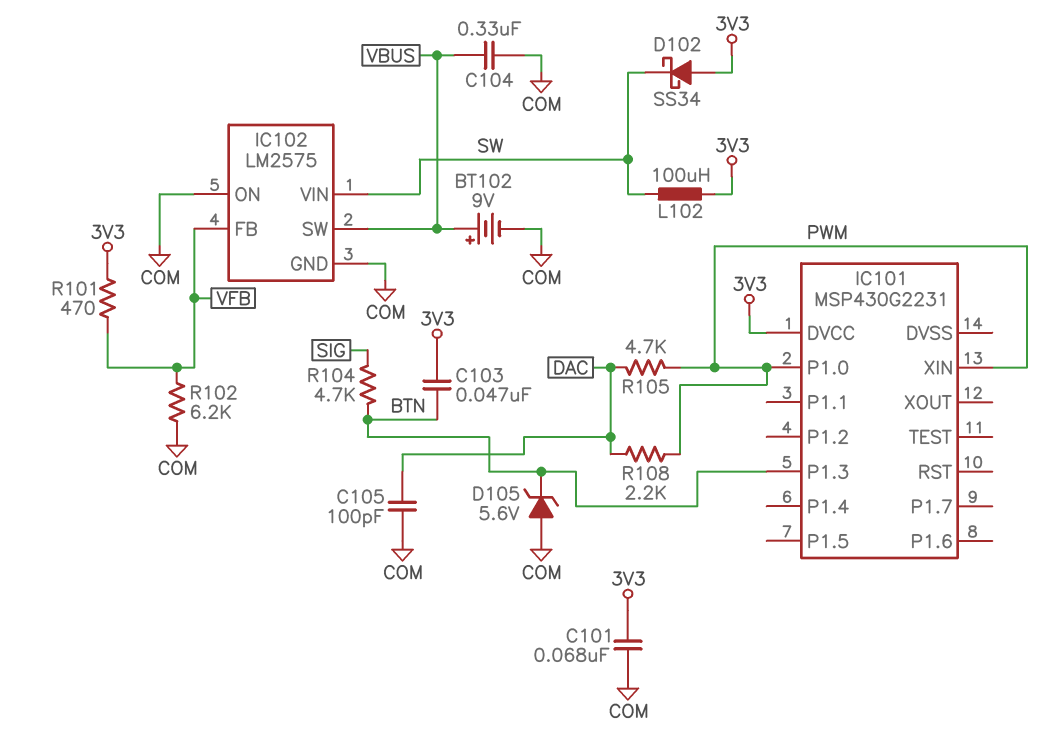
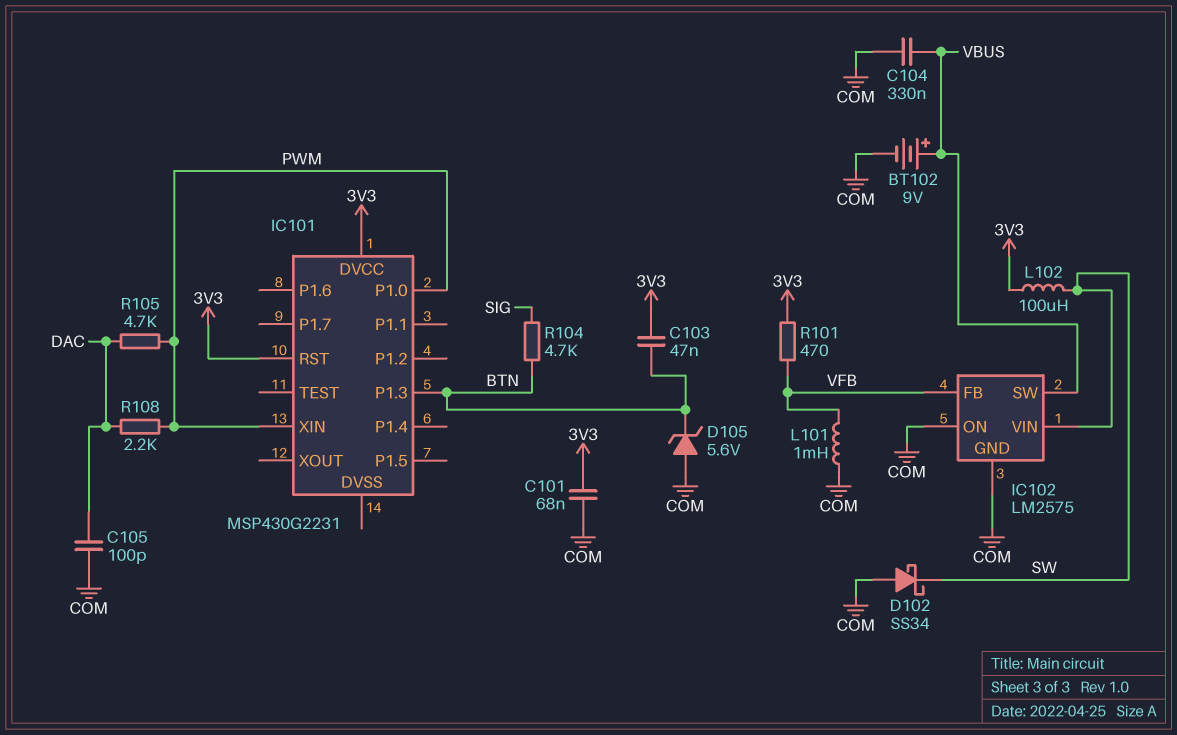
D102: schottky SS34 (A 3V3, K SW) -> schottky SS34 (A COM, K SW)
IC101 pin RST: none -> 3V3
L101: none -> 1mH (COM, VFB)
R102: 6.2k (COM, VFB) -> none

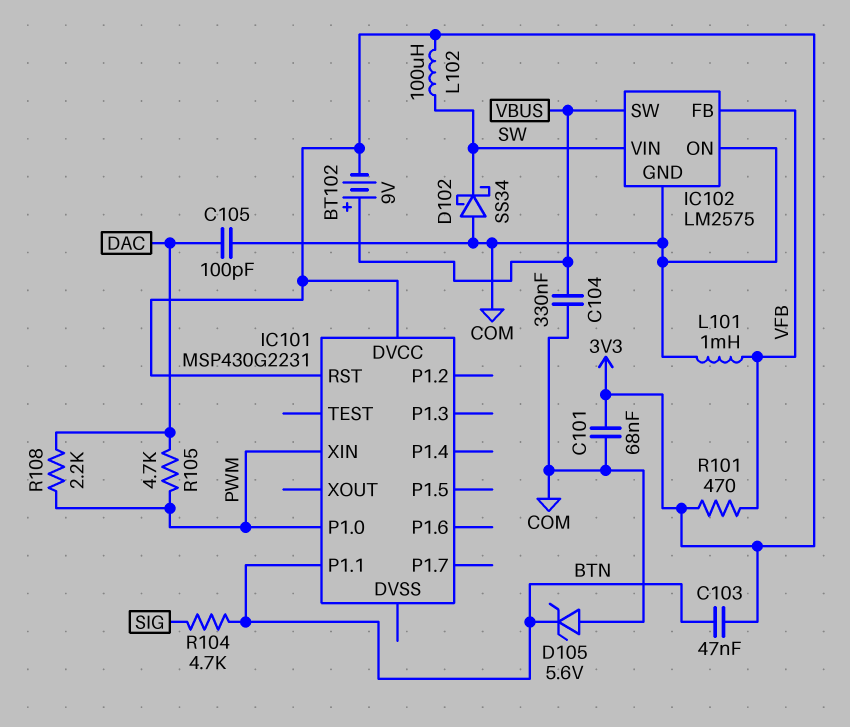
BT102: 9V (plus VBUS, minus COM) -> 9V (plus VBUS, minus 3V3)
IC101 pin P1.1: none -> BTN
IC101 pin P1.3: BTN -> none

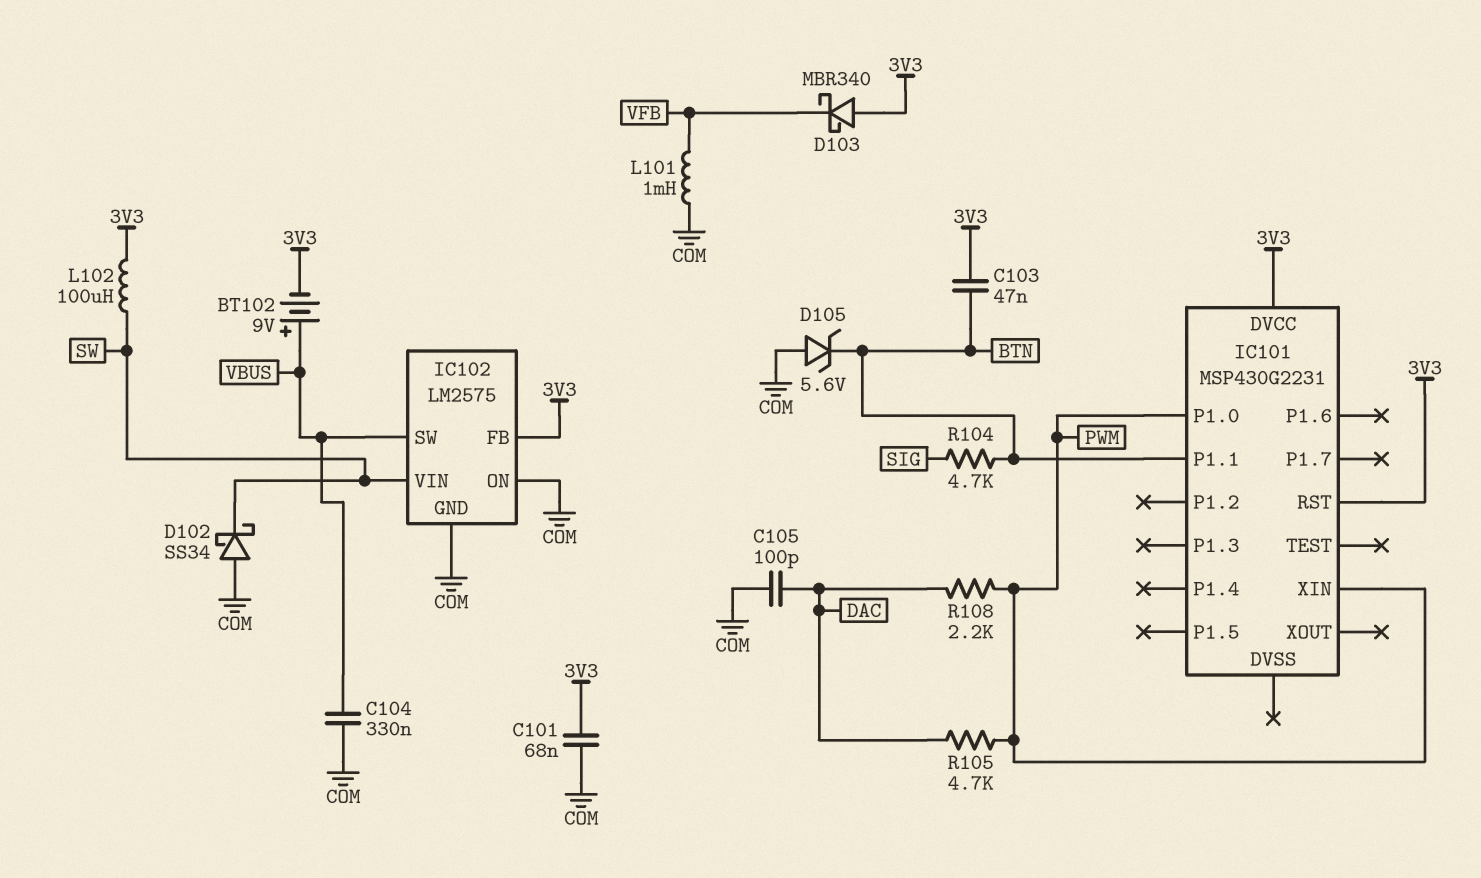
D103: none -> schottky MBR340 (A 3V3, K VFB)
IC102 pin FB: VFB -> 3V3
R101: 470 (3V3, VFB) -> none

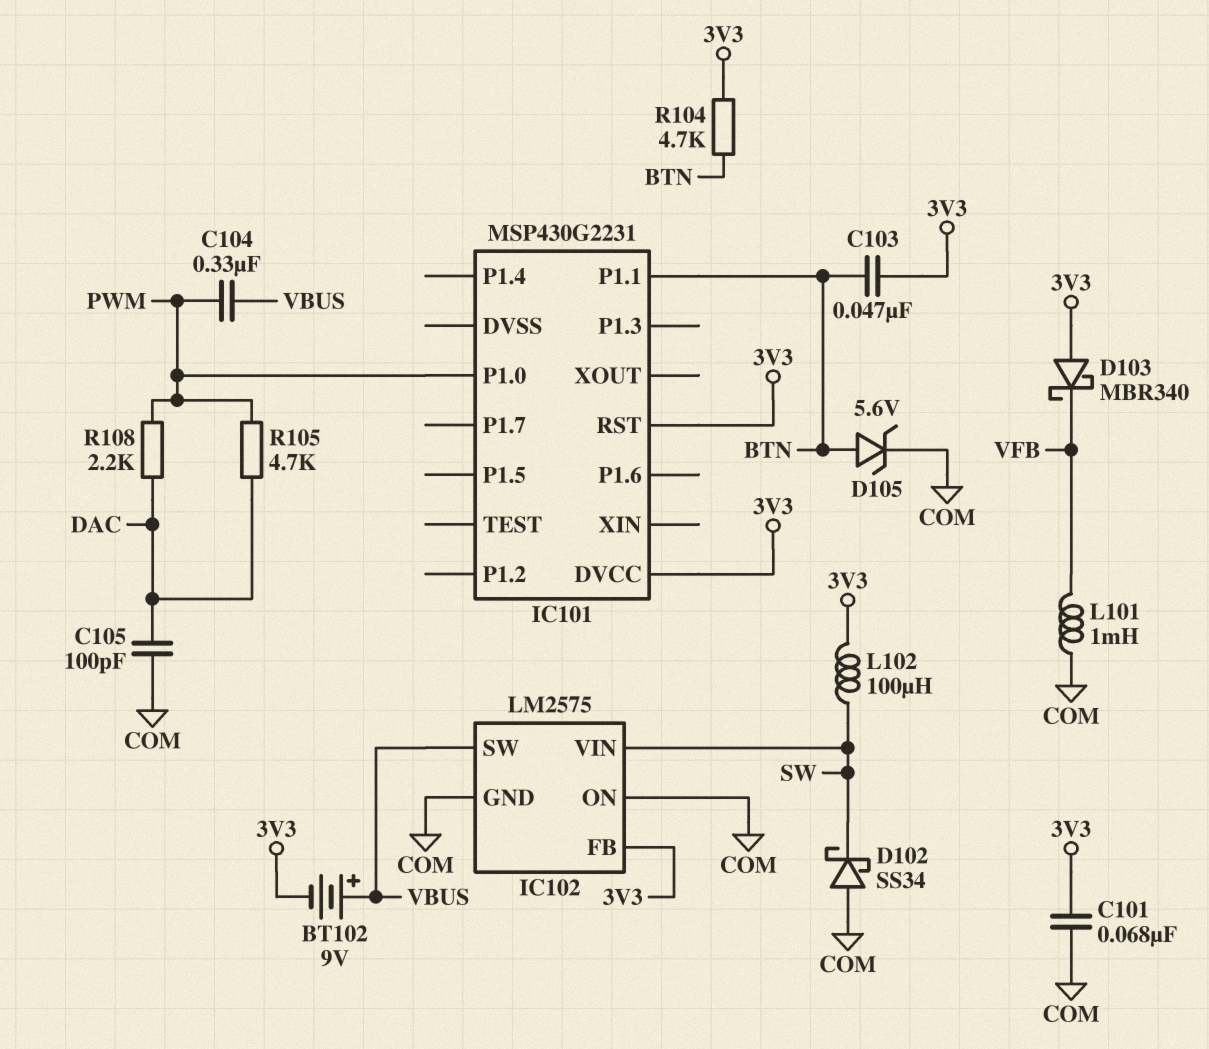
C104: 330nF (COM, VBUS) -> 330nF (PWM, VBUS)
D105: zener 5.6V (A COM, K BTN) -> zener 5.6V (A BTN, K COM)
IC101 pin XIN: PWM -> none
R104: 4.7k (BTN, SIG) -> 4.7k (3V3, BTN)

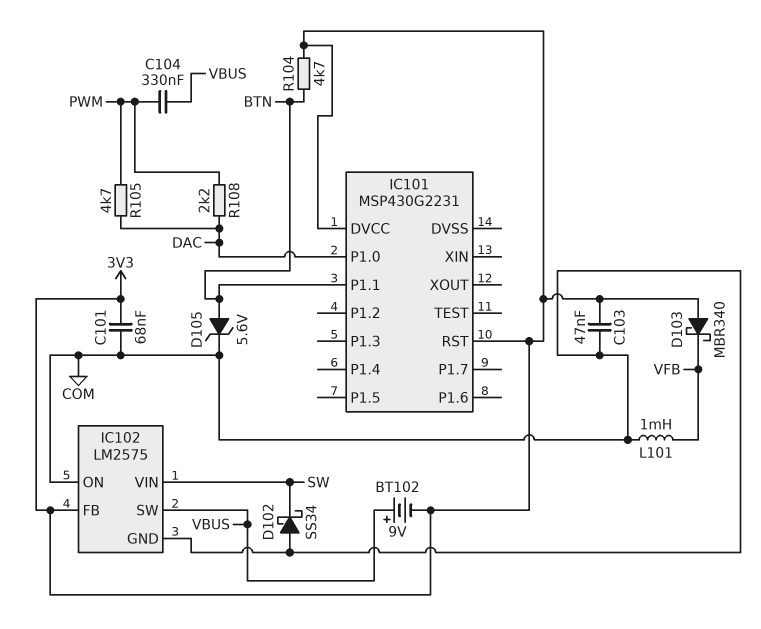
C103: 47nF (3V3, BTN) -> 47nF (3V3, COM)
C105: 100pF (COM, DAC) -> none
IC101 pin P1.0: PWM -> DAC
L102: 100uH (3V3, SW) -> none

